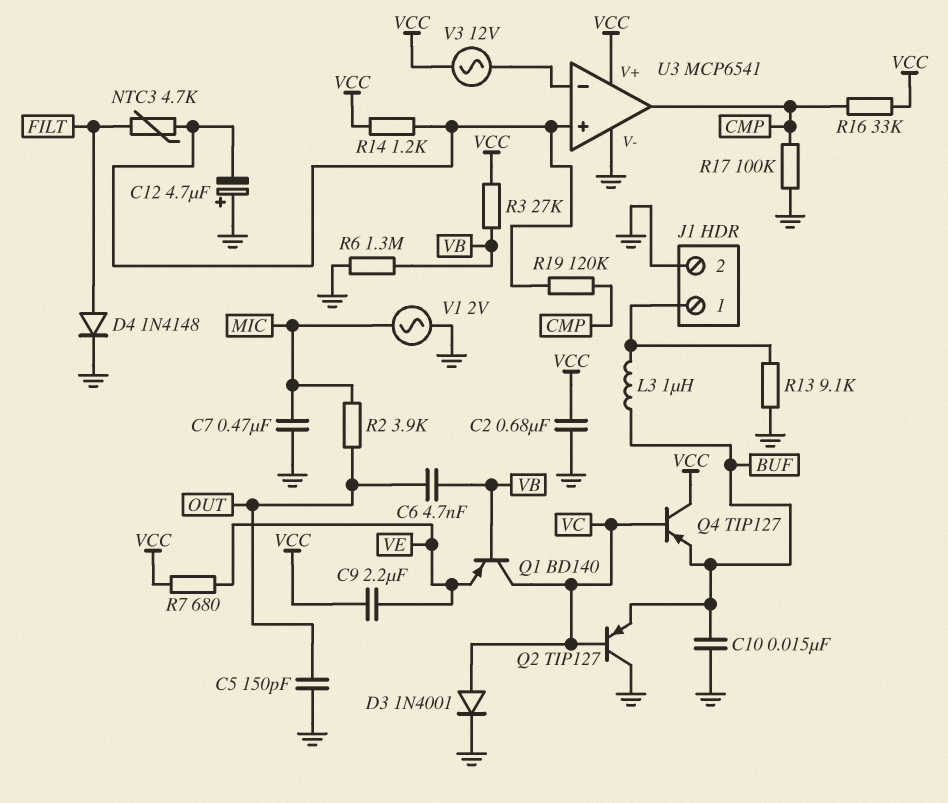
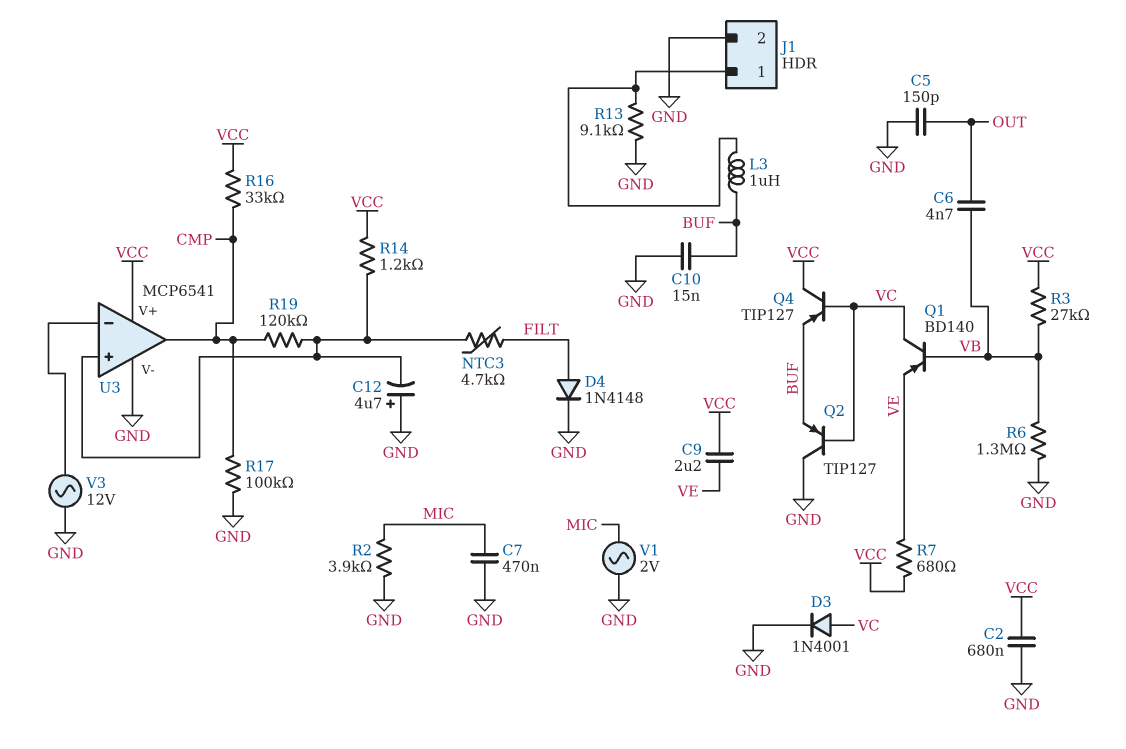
R2: 3.9k (MIC, OUT) -> 3.9k (GND, MIC)
V3: AC 12V (U3/in-, VCC) -> AC 12V (GND, U3/in-)

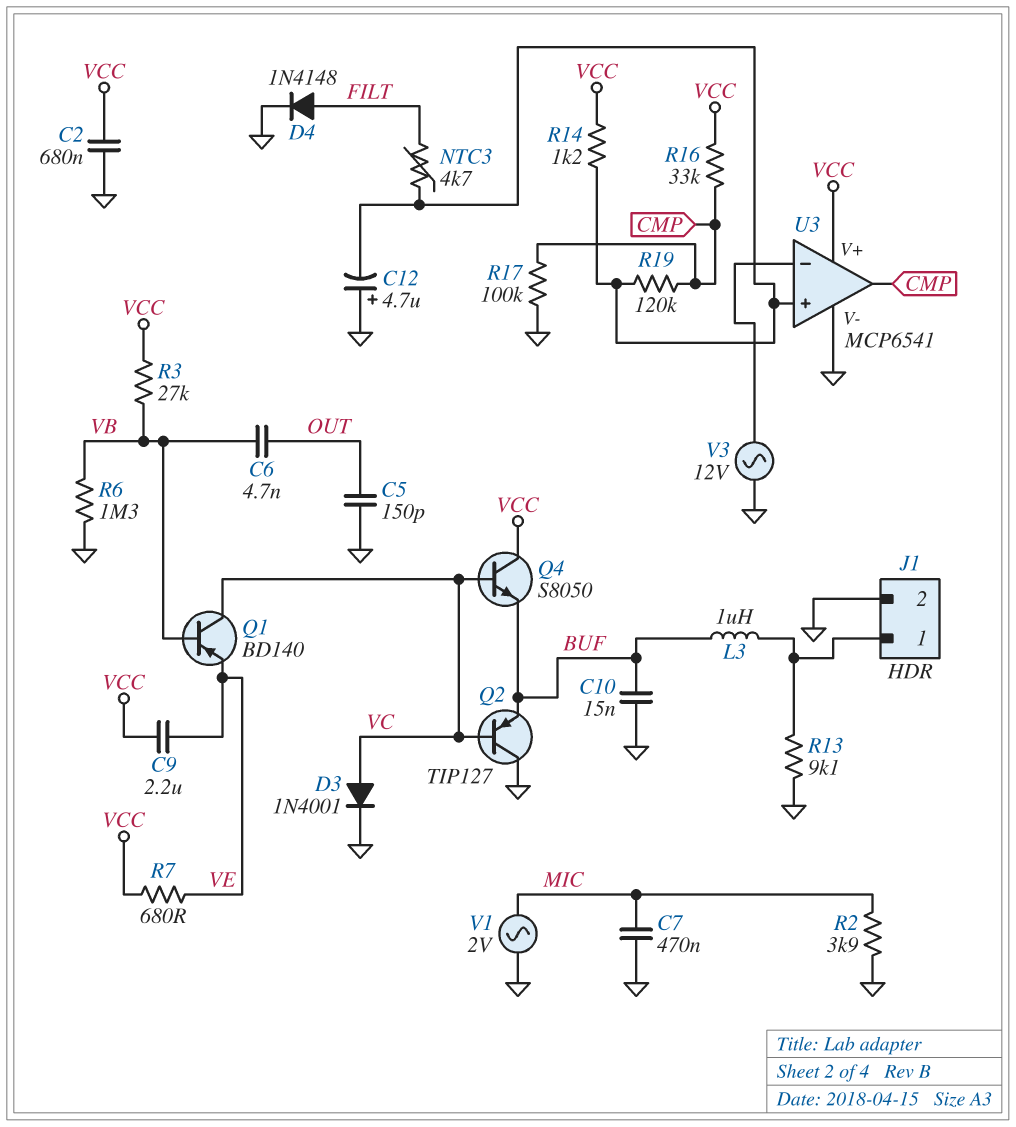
Q4: PNP TIP127 (B VC, C VCC, E BUF) -> NPN S8050 (B VC, C VCC, E BUF)

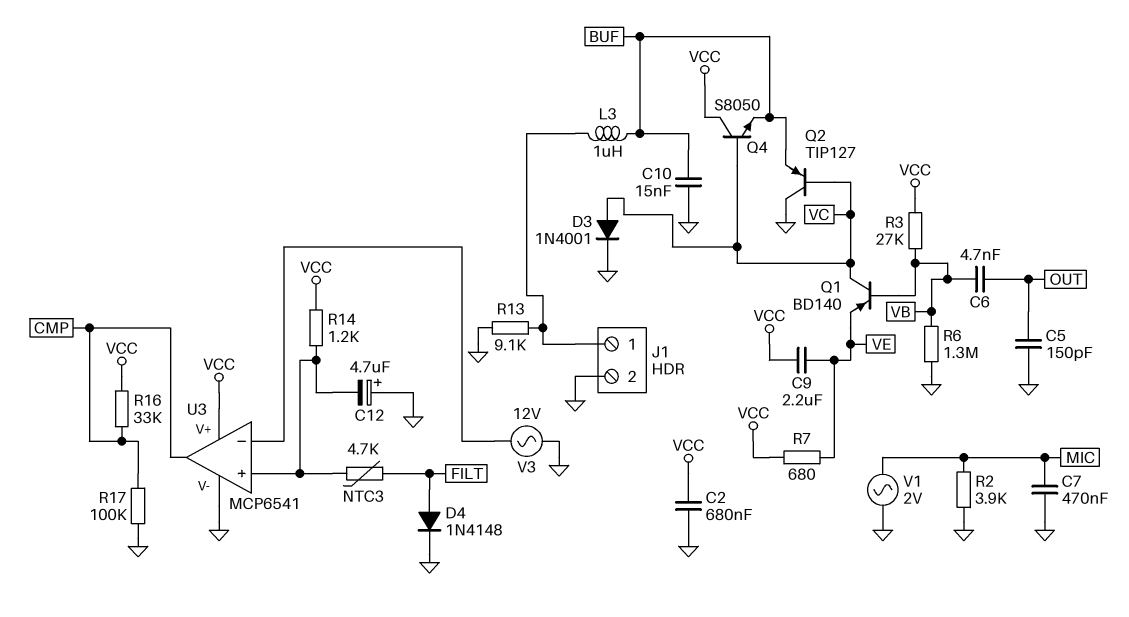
R19: 120k (CMP, U3/in+) -> none

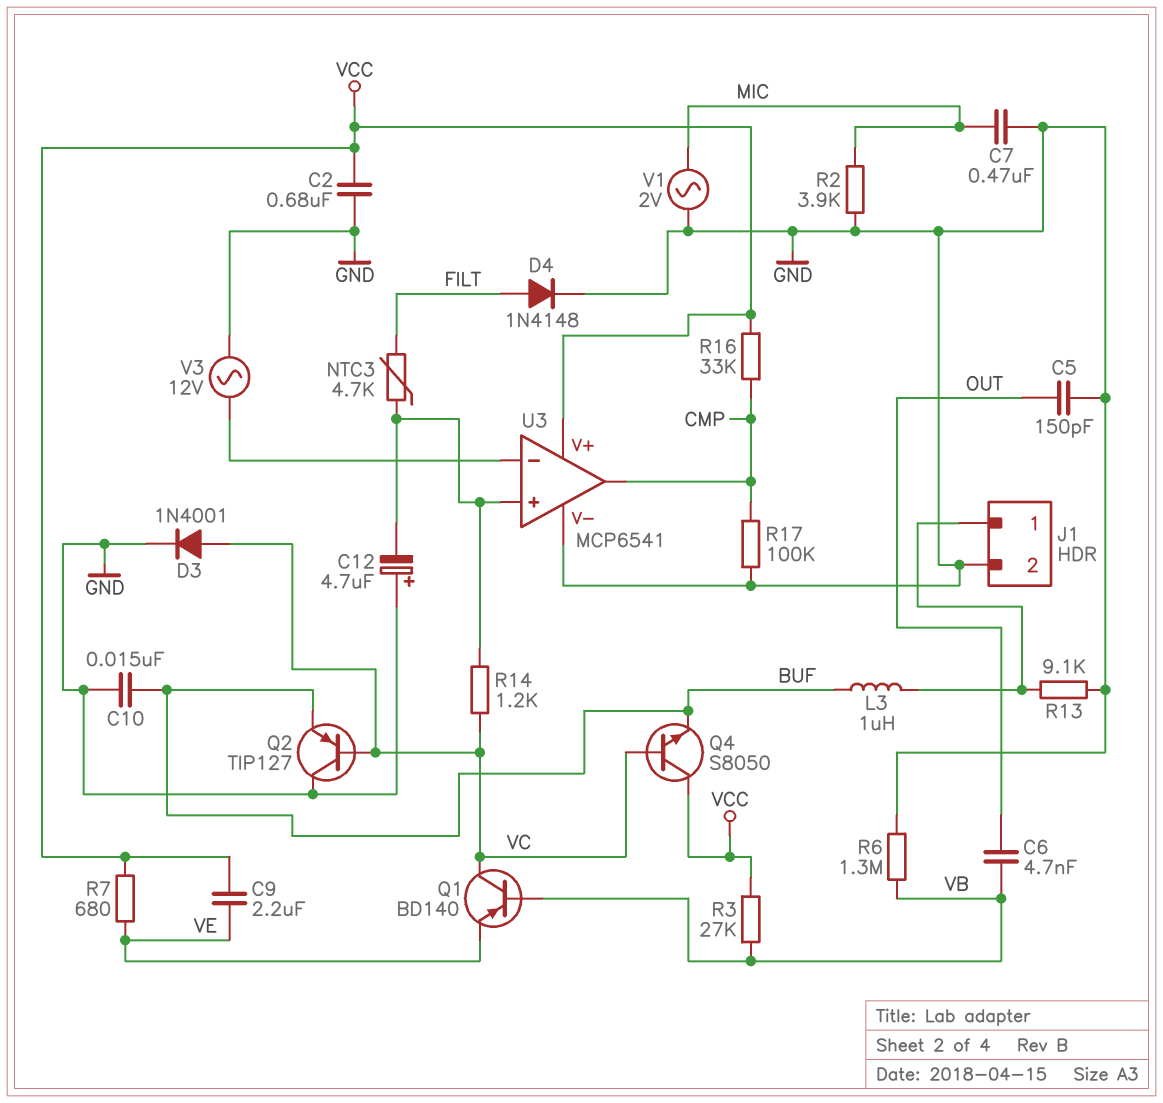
R14: 1.2k (U3/in+, VCC) -> 1.2k (U3/in+, VC)

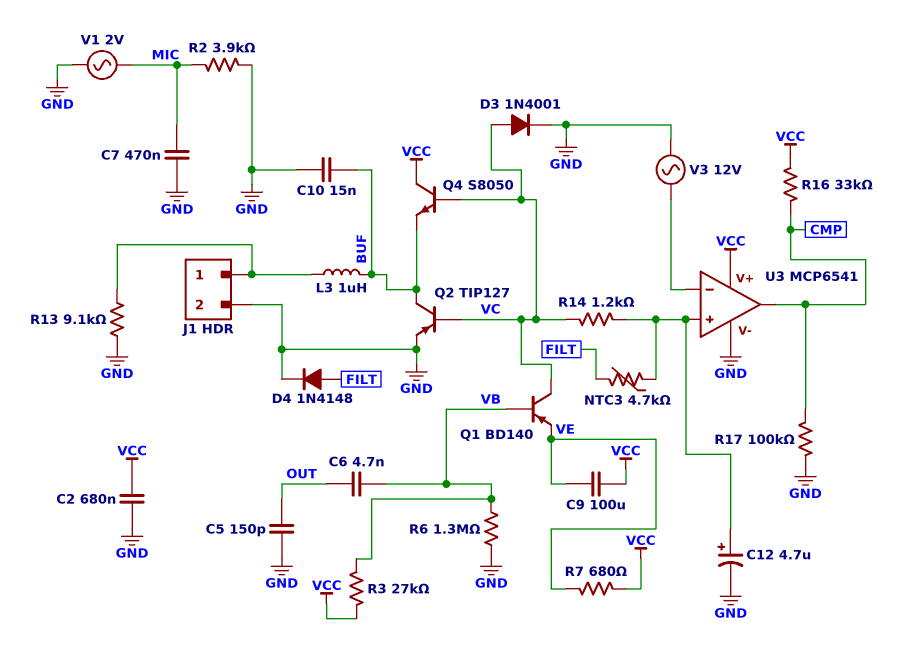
C9: 2.2uF (VCC, VE) -> 100uF (VCC, VE)
C12: 4.7uF (plus GND, minus U3/in+) -> 4.7uF (plus U3/in+, minus GND)
Q2: PNP TIP127 (B VC, C GND, E BUF) -> PNP TIP127 (B VC, C BUF, E GND)

